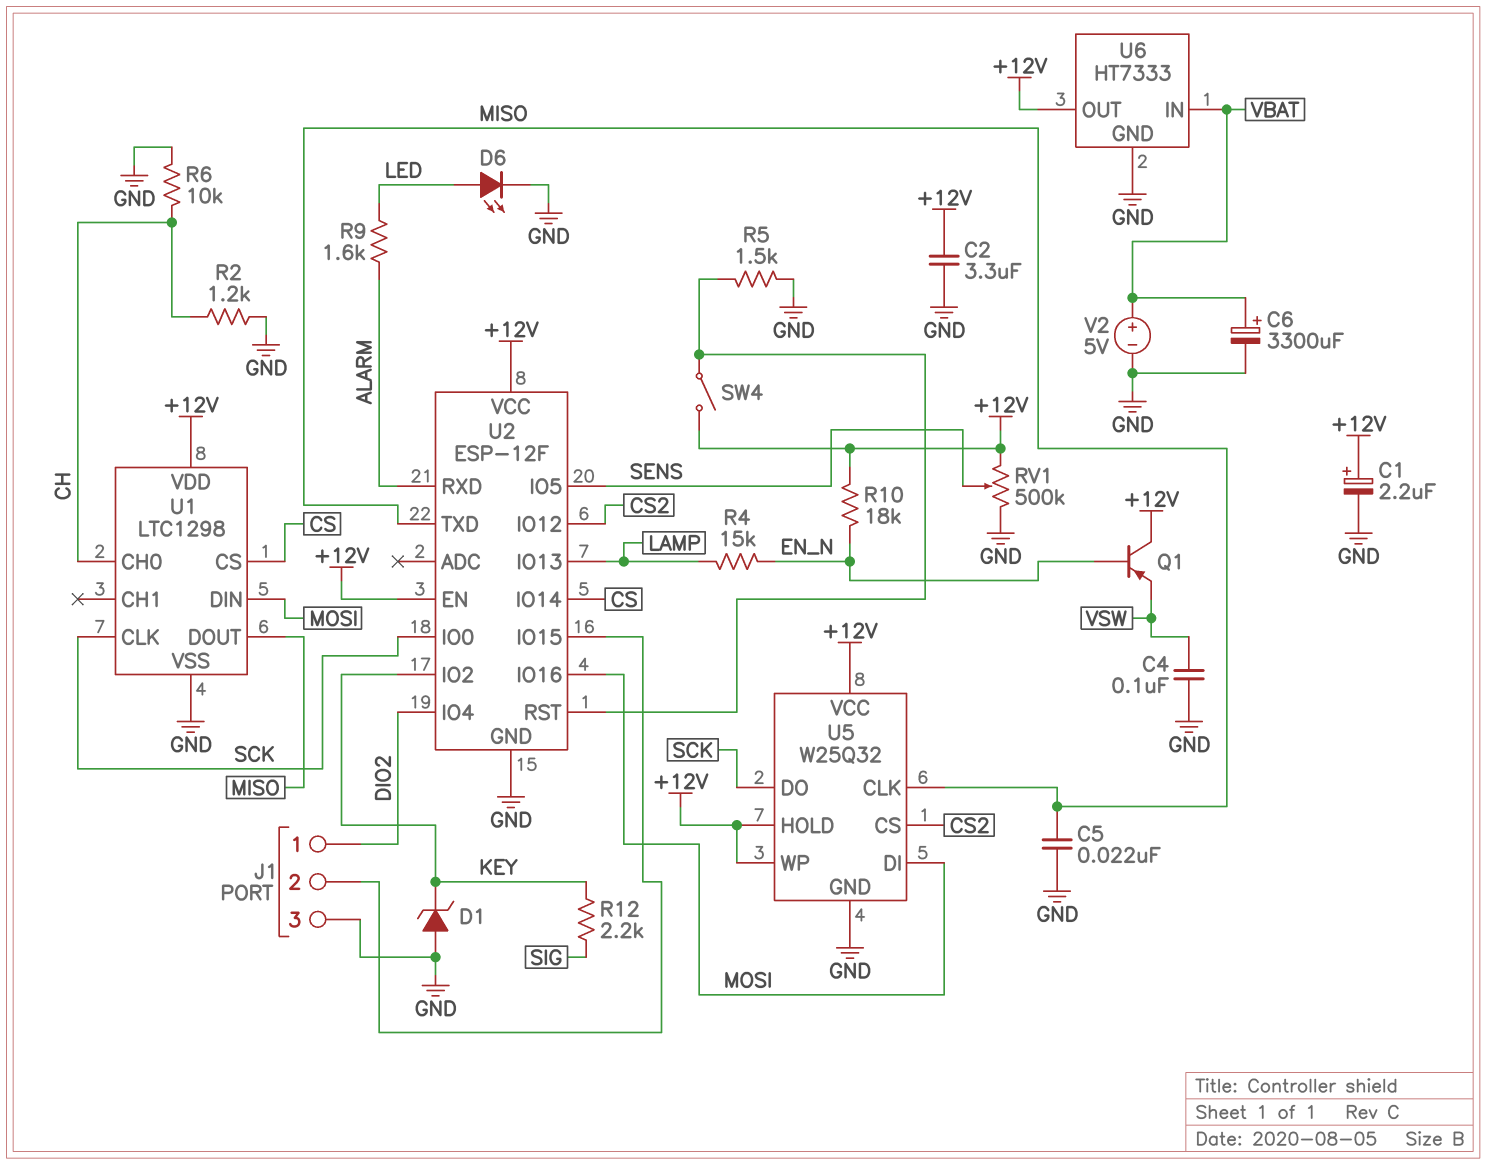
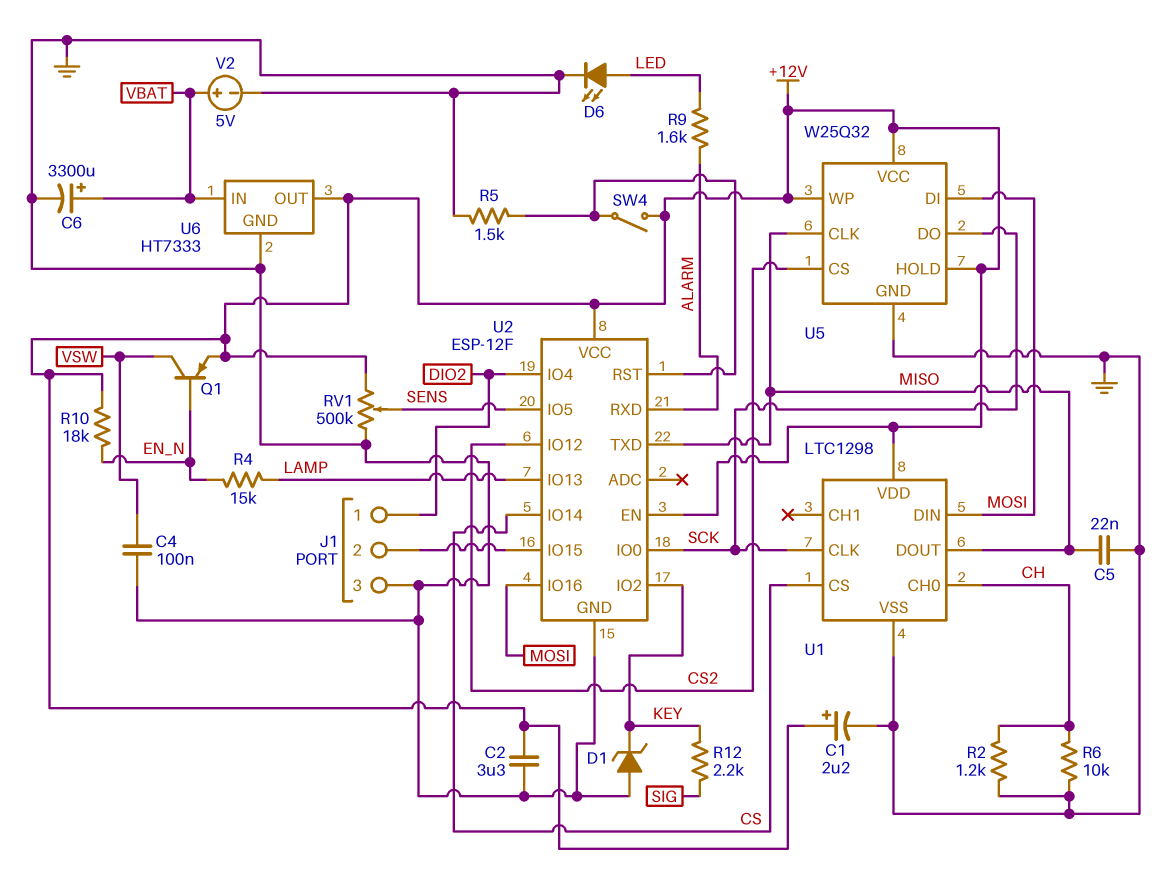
Q1: PNP (B EN_N, C +12V, E VSW) -> PNP (B EN_N, C VSW, E +12V)

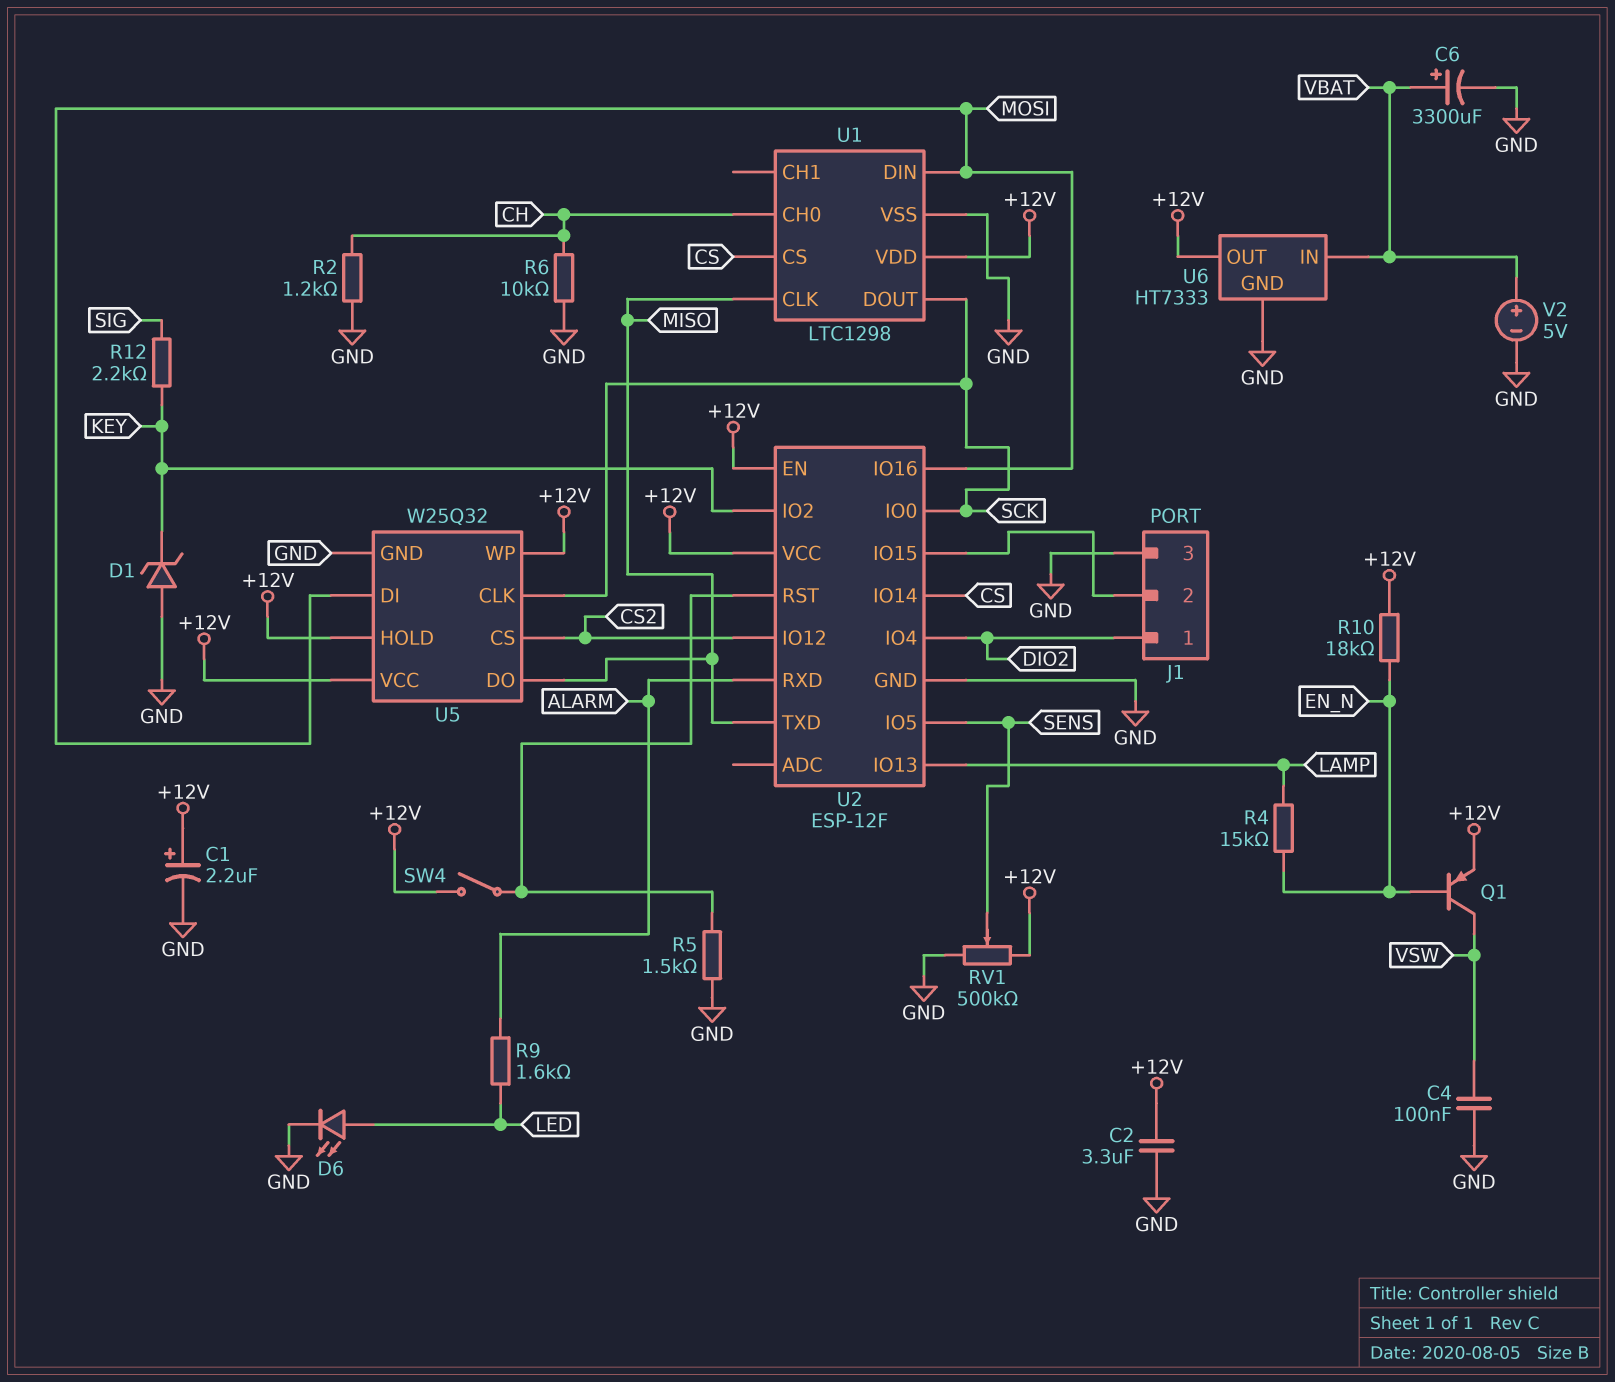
C5: 22nF (GND, MISO) -> none
U1 pin CLK: SCK -> MISO
U1 pin DOUT: MISO -> SCK
U5 pin CLK: MISO -> SCK
U5 pin DO: SCK -> MISO

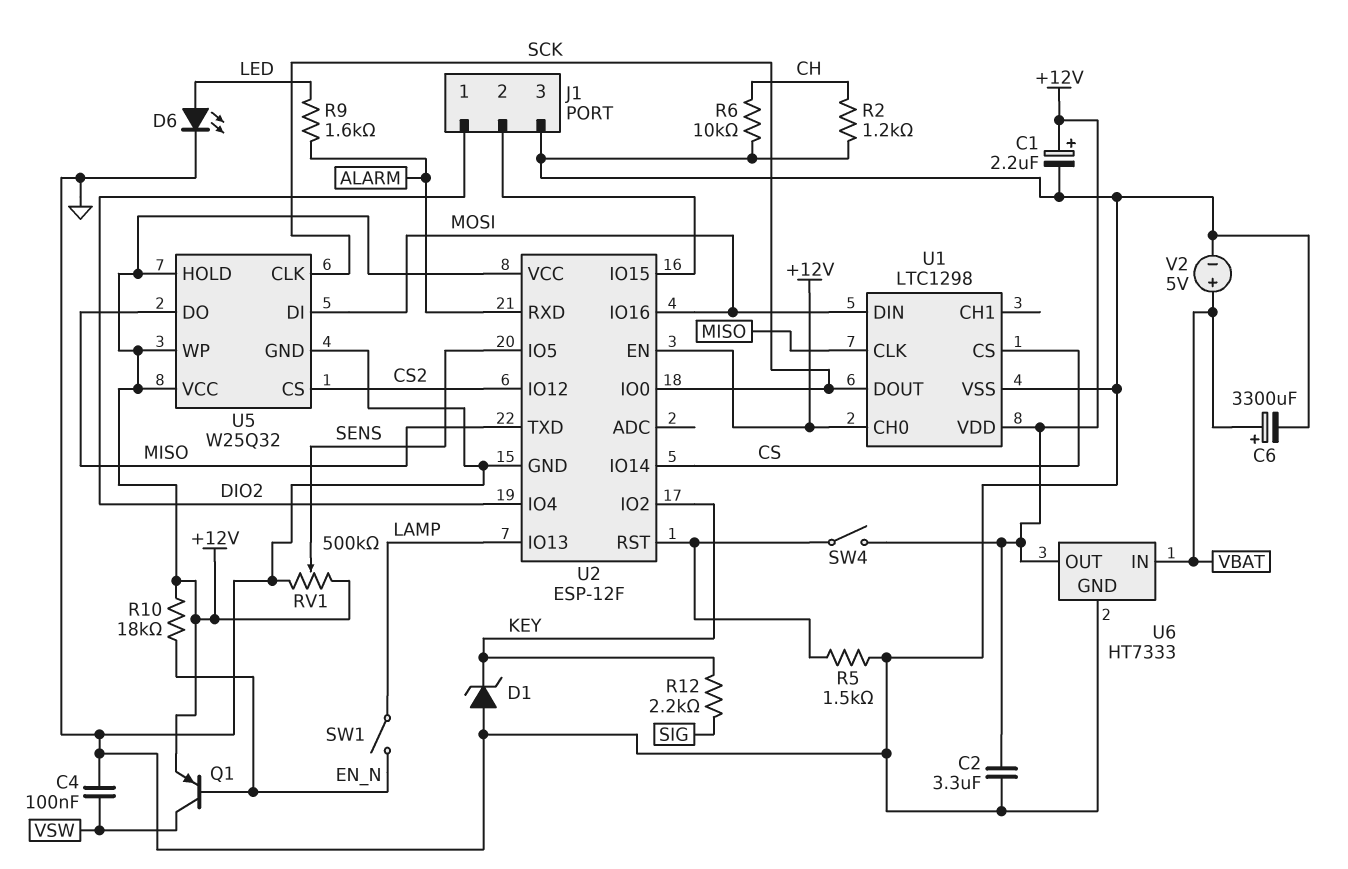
R4: 15k (EN_N, LAMP) -> none
SW1: none -> switch (EN_N, LAMP)
U1 pin CH0: CH -> +12V

